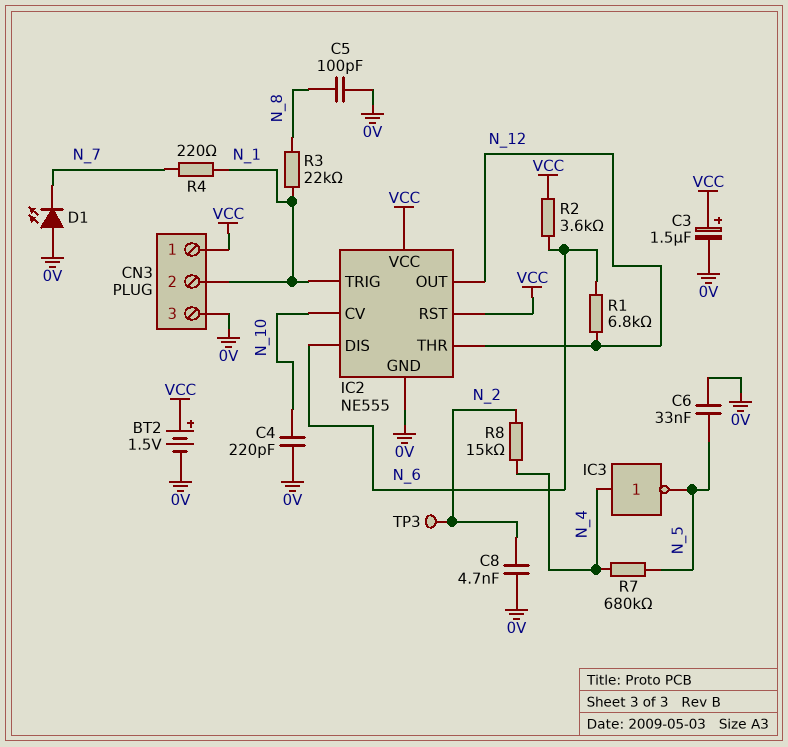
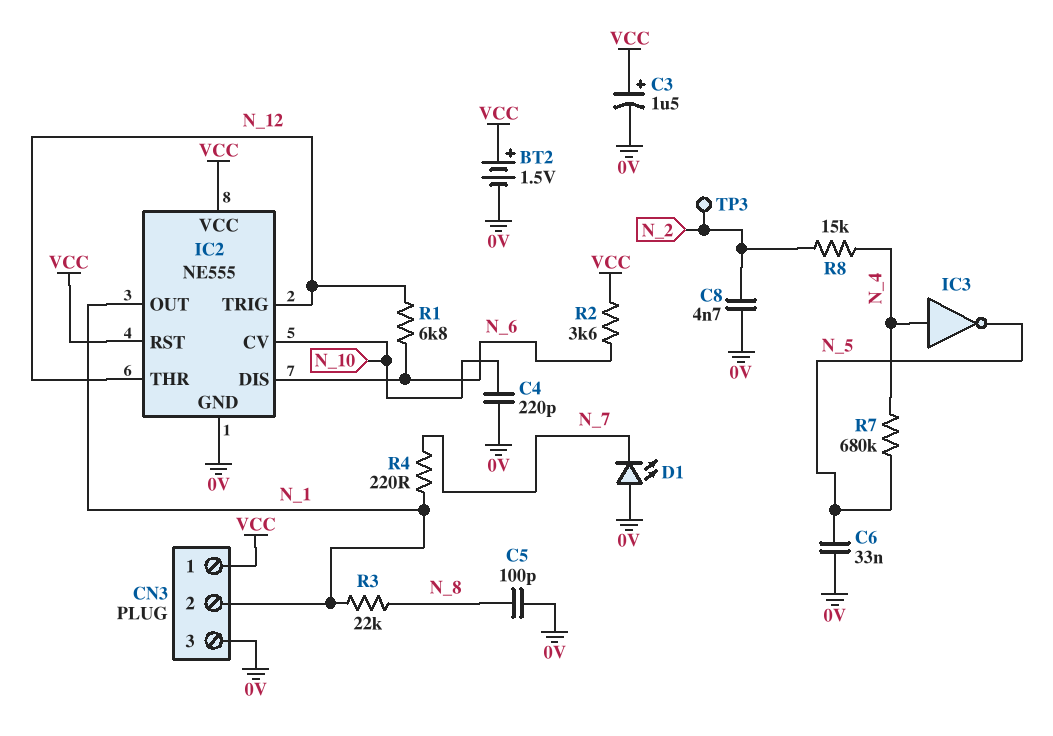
IC2 pin OUT: N_12 -> N_1
IC2 pin TRIG: N_1 -> N_12

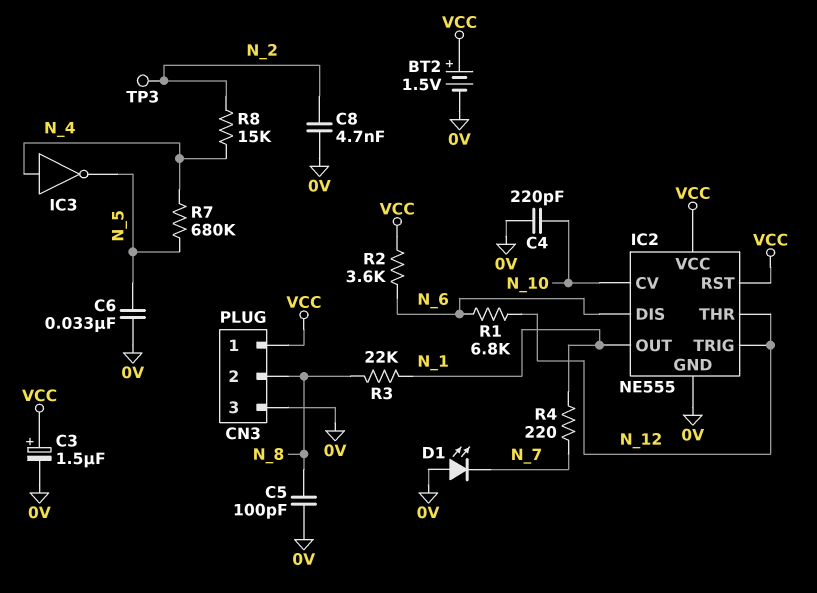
CN3 pin 2: N_1 -> N_8

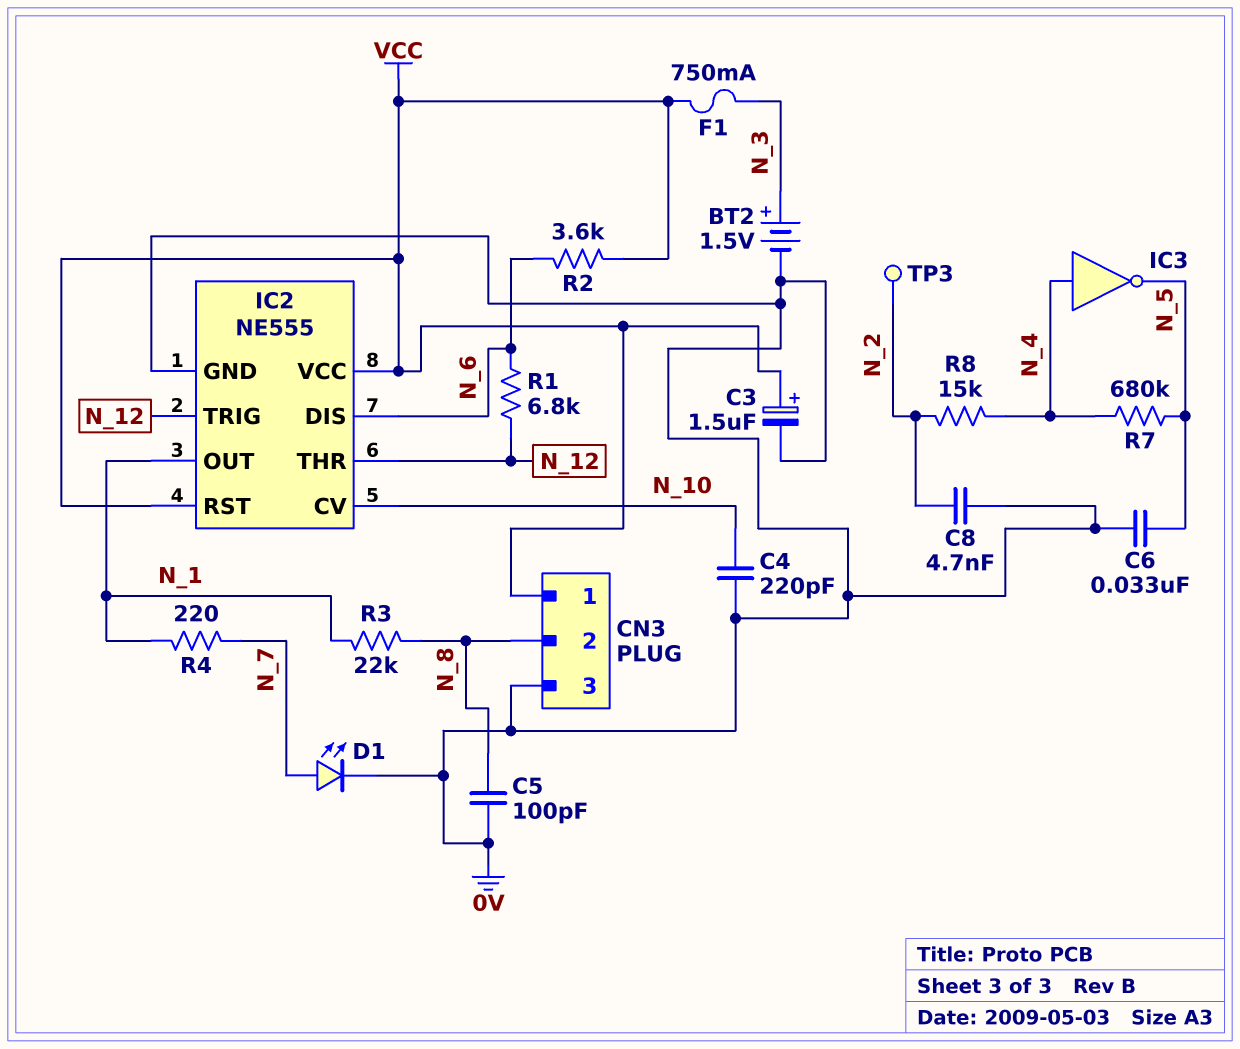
BT2: 1.5V (plus VCC, minus 0V) -> 1.5V (plus N_3, minus 0V)
D1: LED (A 0V, K N_7) -> LED (A N_7, K 0V)
F1: none -> 750mA (N_3, VCC)

